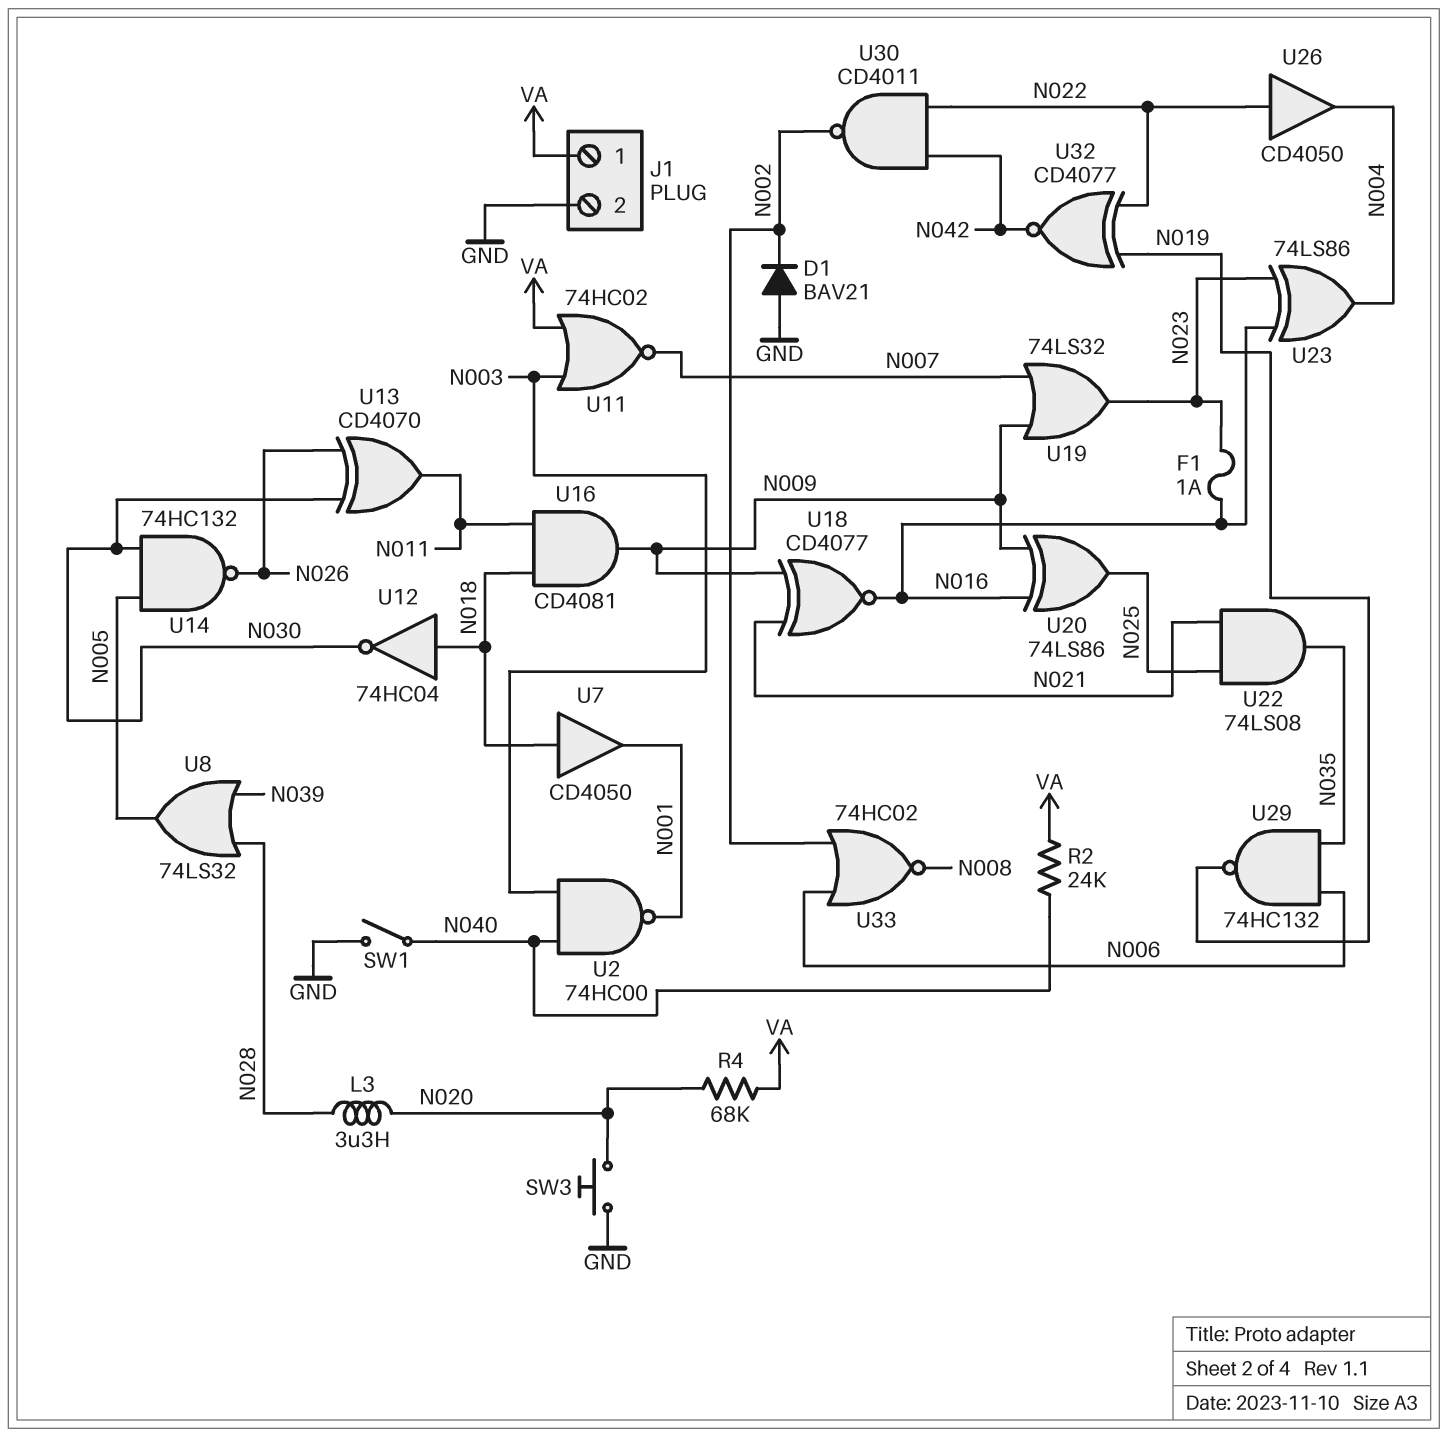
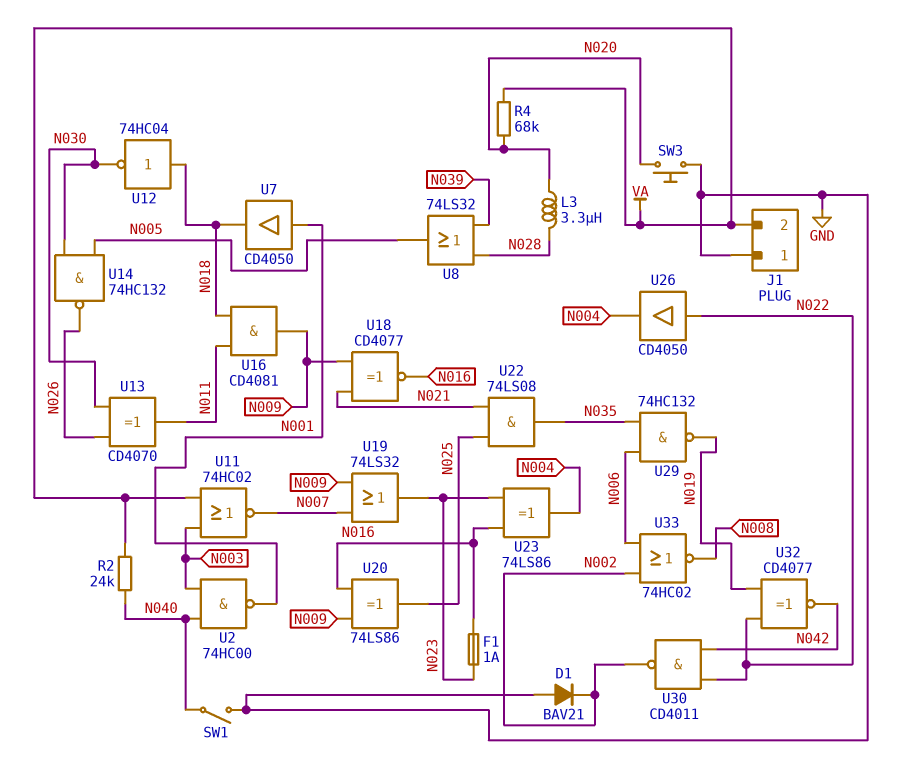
J1 pin 1: VA -> GND
J1 pin 2: GND -> VA
U7: buffer CD4050 (in N018, out N001) -> buffer CD4050 (in N001, out N018)

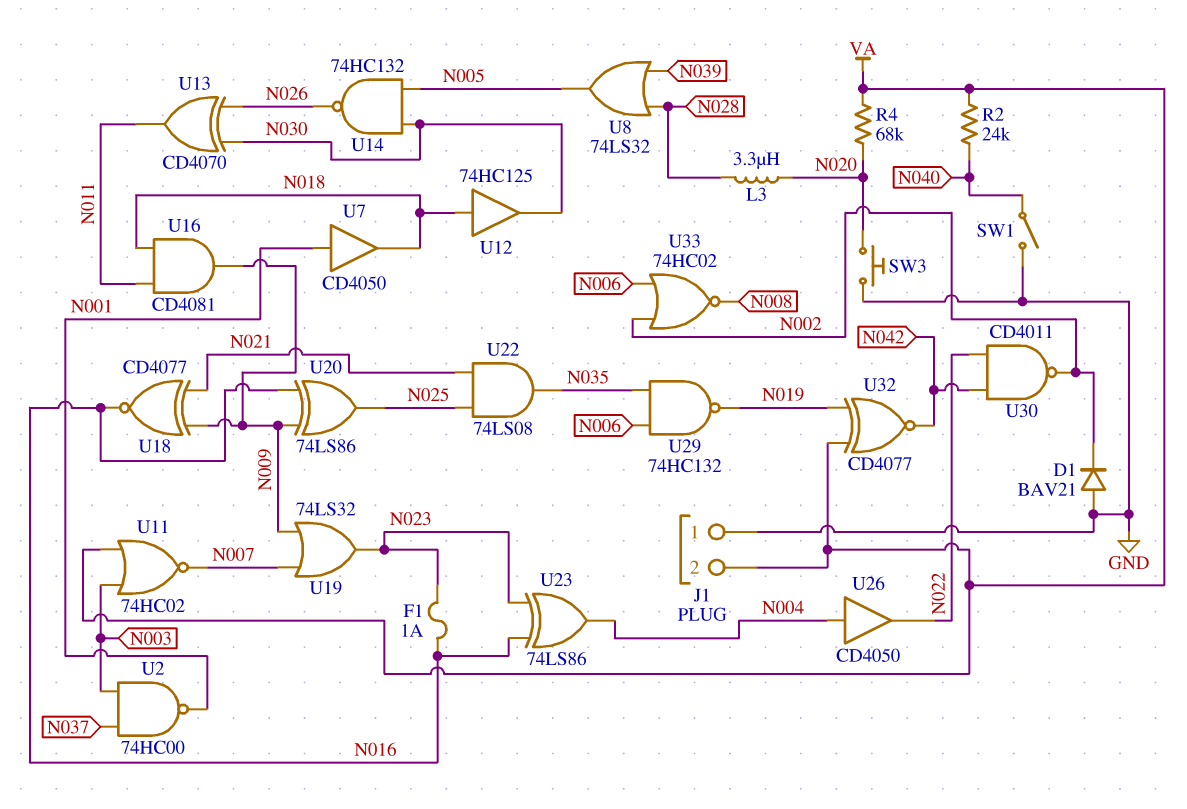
U2: NAND 74HC00 (in N003, in N040, out N001) -> NAND 74HC00 (in N003, in N037, out N001)
U12: NOT 74HC04 (in N018, out N030) -> buffer 74HC125 (in N018, out N030)
U26: buffer CD4050 (in N022, out N004) -> buffer CD4050 (in N004, out N022)
U32: XNOR CD4077 (in N019, in N022, out N042) -> XNOR CD4077 (in N019, in VA, out N042)

